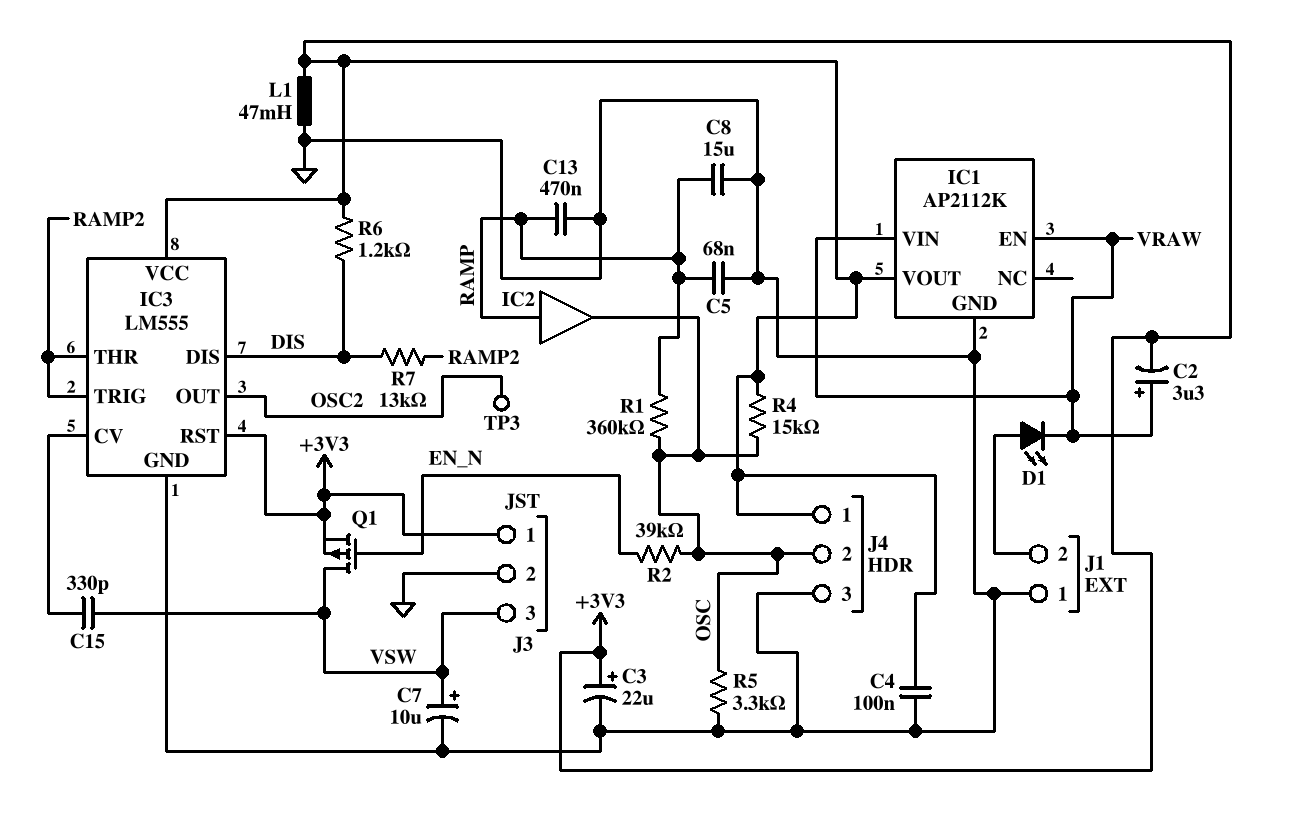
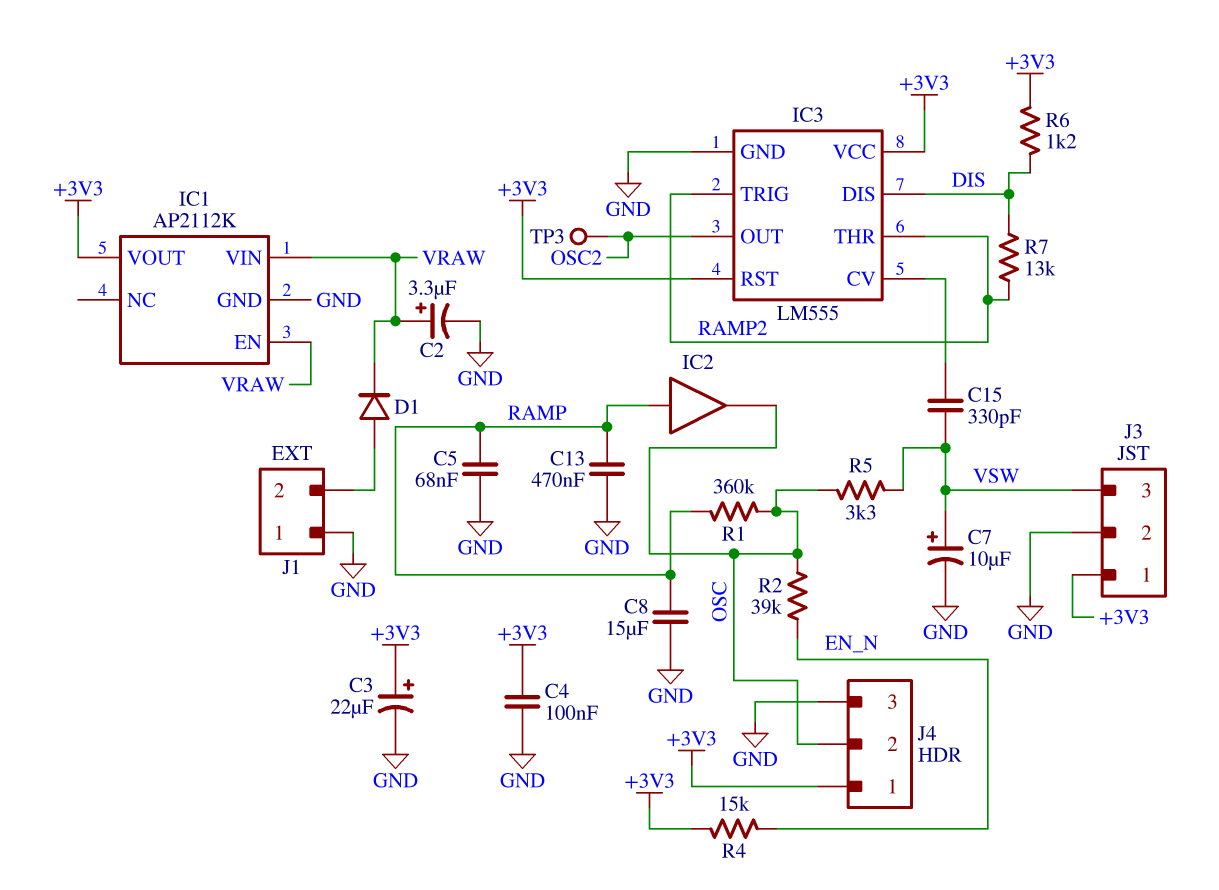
C2: 3.3uF (plus VRAW, minus +3V3) -> 3.3uF (plus VRAW, minus GND)
D1: LED (A J1/2, K VRAW) -> diode (A J1/2, K VRAW)
L1: 47mH (+3V3, GND) -> none
Q1: PMOS (G EN_N, D VSW, S +3V3) -> none
R4: 15k (+3V3, OSC) -> 15k (+3V3, EN_N)
R5: 3.3k (GND, OSC) -> 3.3k (OSC, VSW)

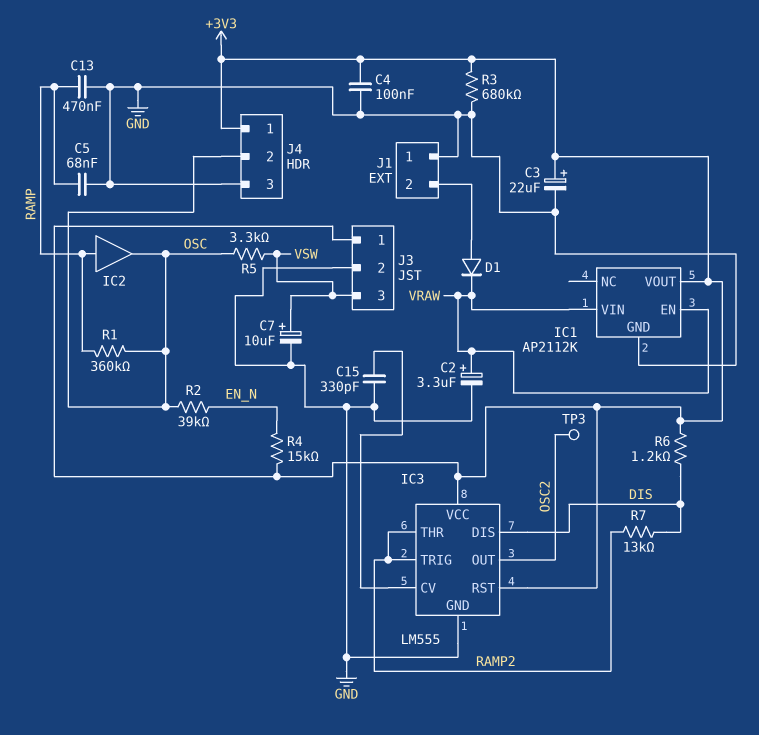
C8: 15uF (GND, RAMP) -> none
C15: 330pF (IC3/CV, VSW) -> 330pF (GND, IC3/CV)
R3: none -> 680k (+3V3, GND)

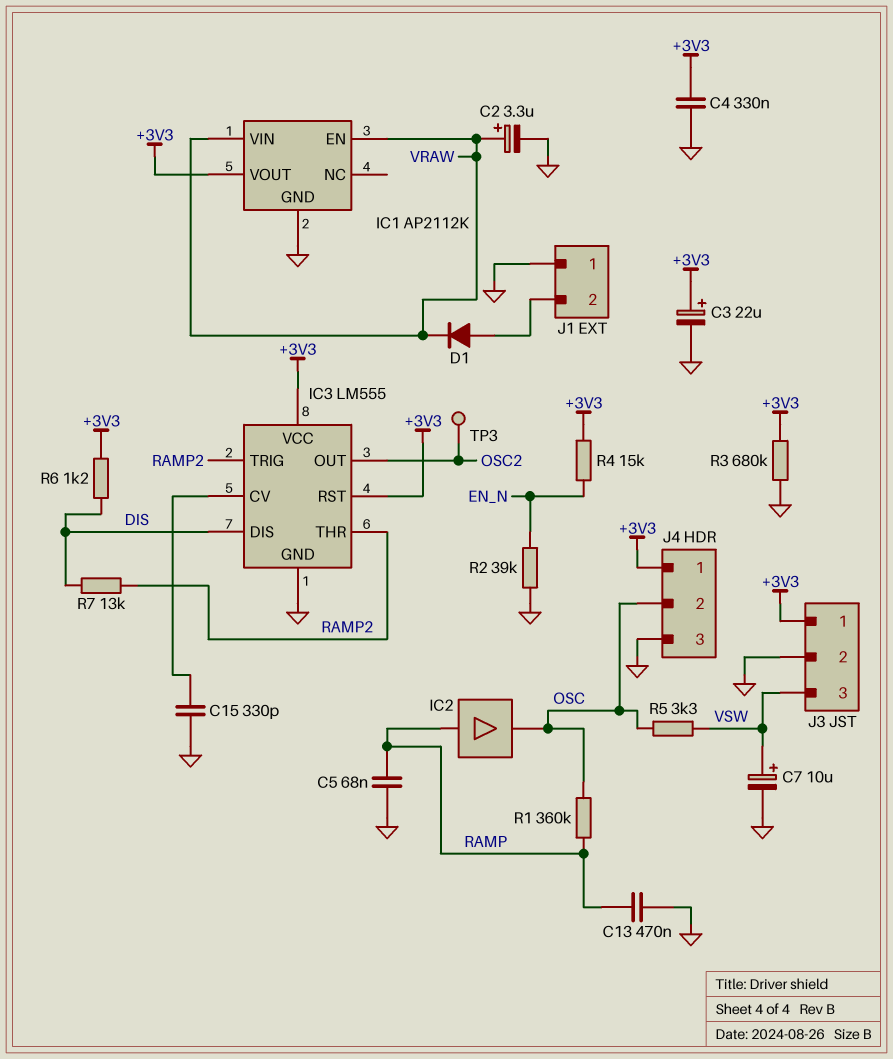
C4: 100nF (+3V3, GND) -> 330nF (+3V3, GND)
R2: 39k (EN_N, OSC) -> 39k (EN_N, GND)

